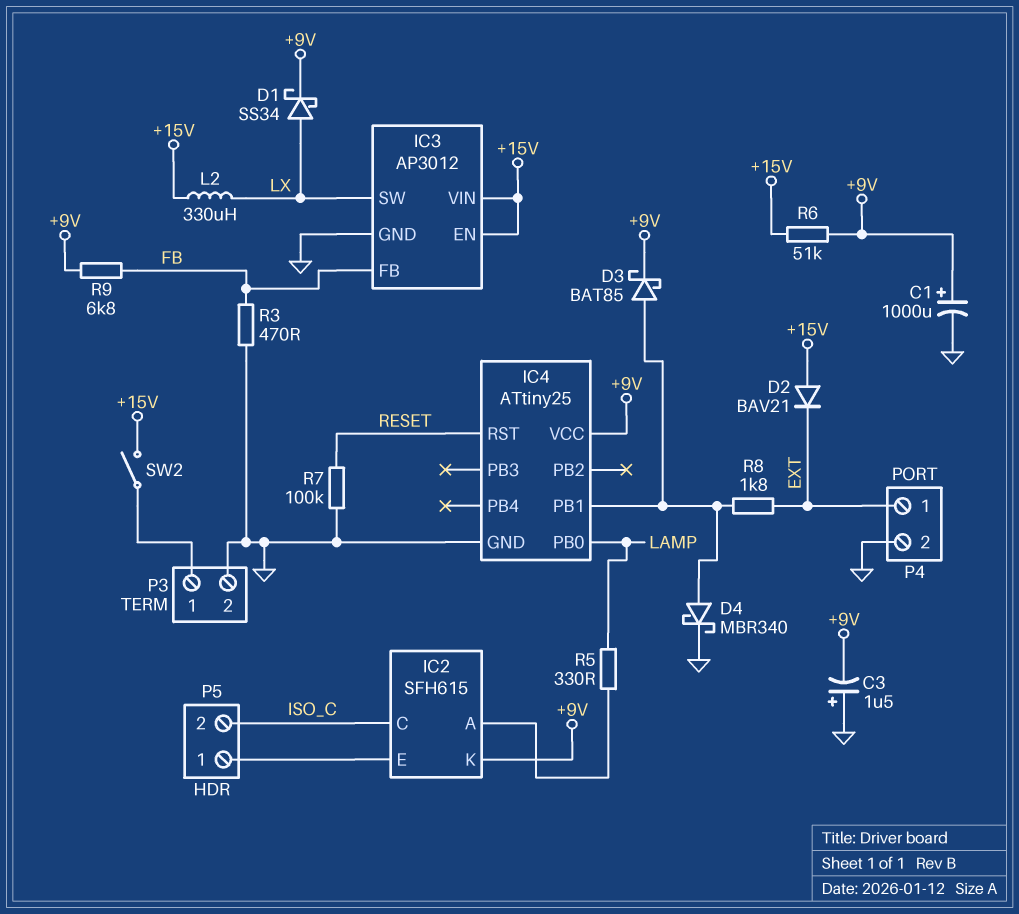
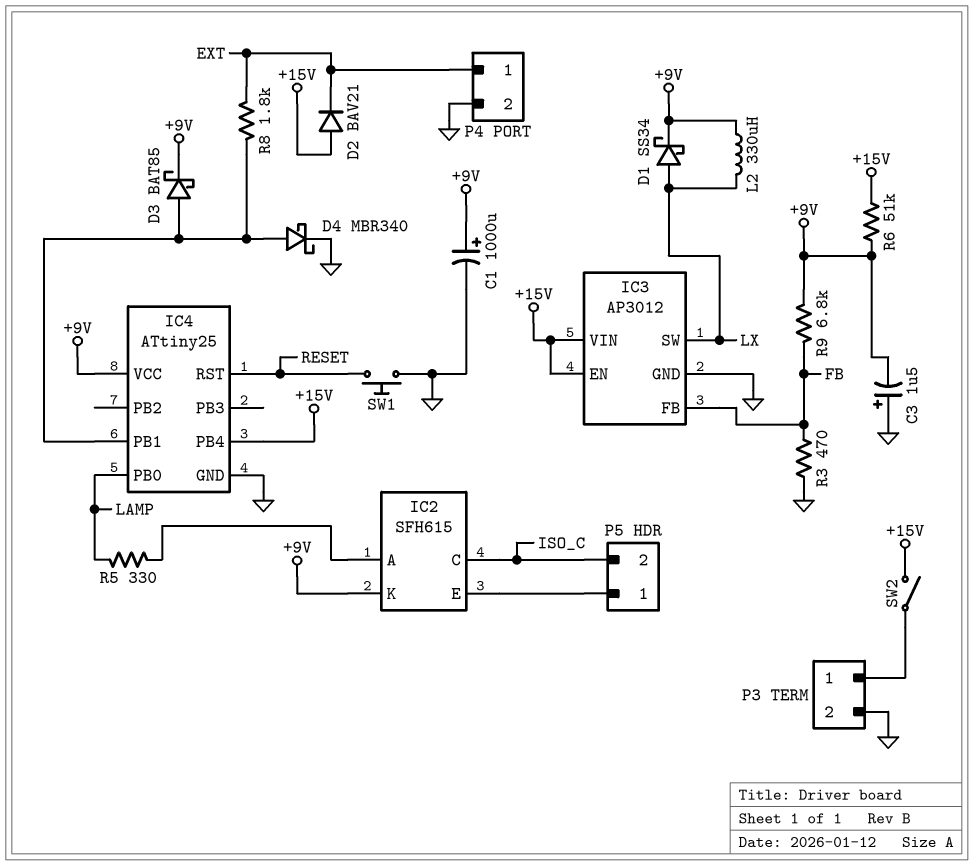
IC4 pin PB4: none -> +15V
L2: 330uH (+15V, LX) -> 330uH (+9V, LX)
R7: 100k (GND, RESET) -> none
SW1: none -> button (GND, RESET)

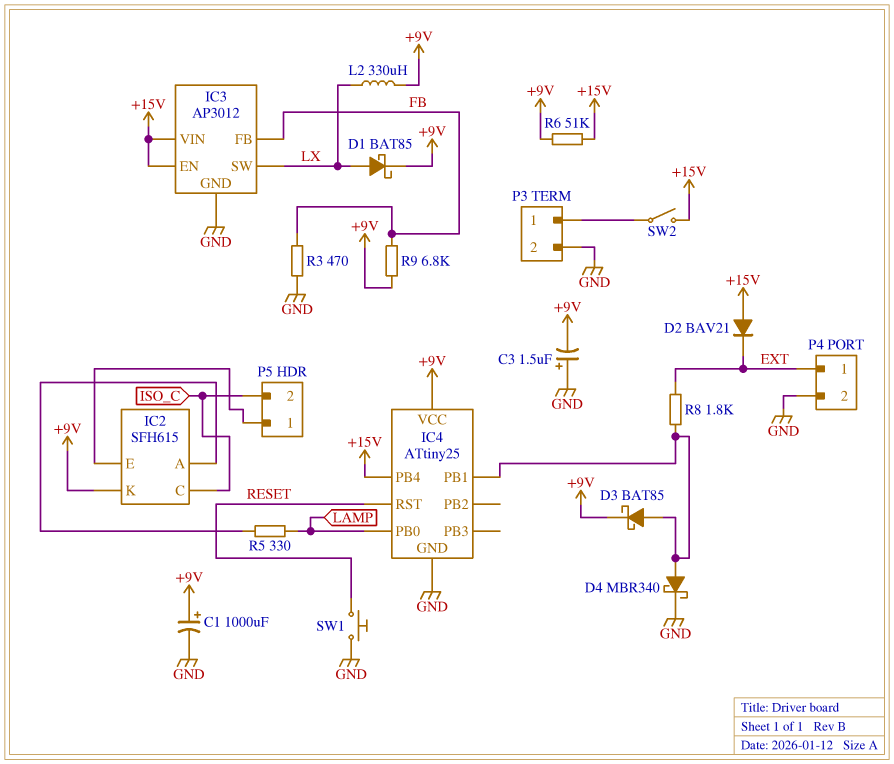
D1: schottky SS34 (A LX, K +9V) -> schottky BAT85 (A LX, K +9V)

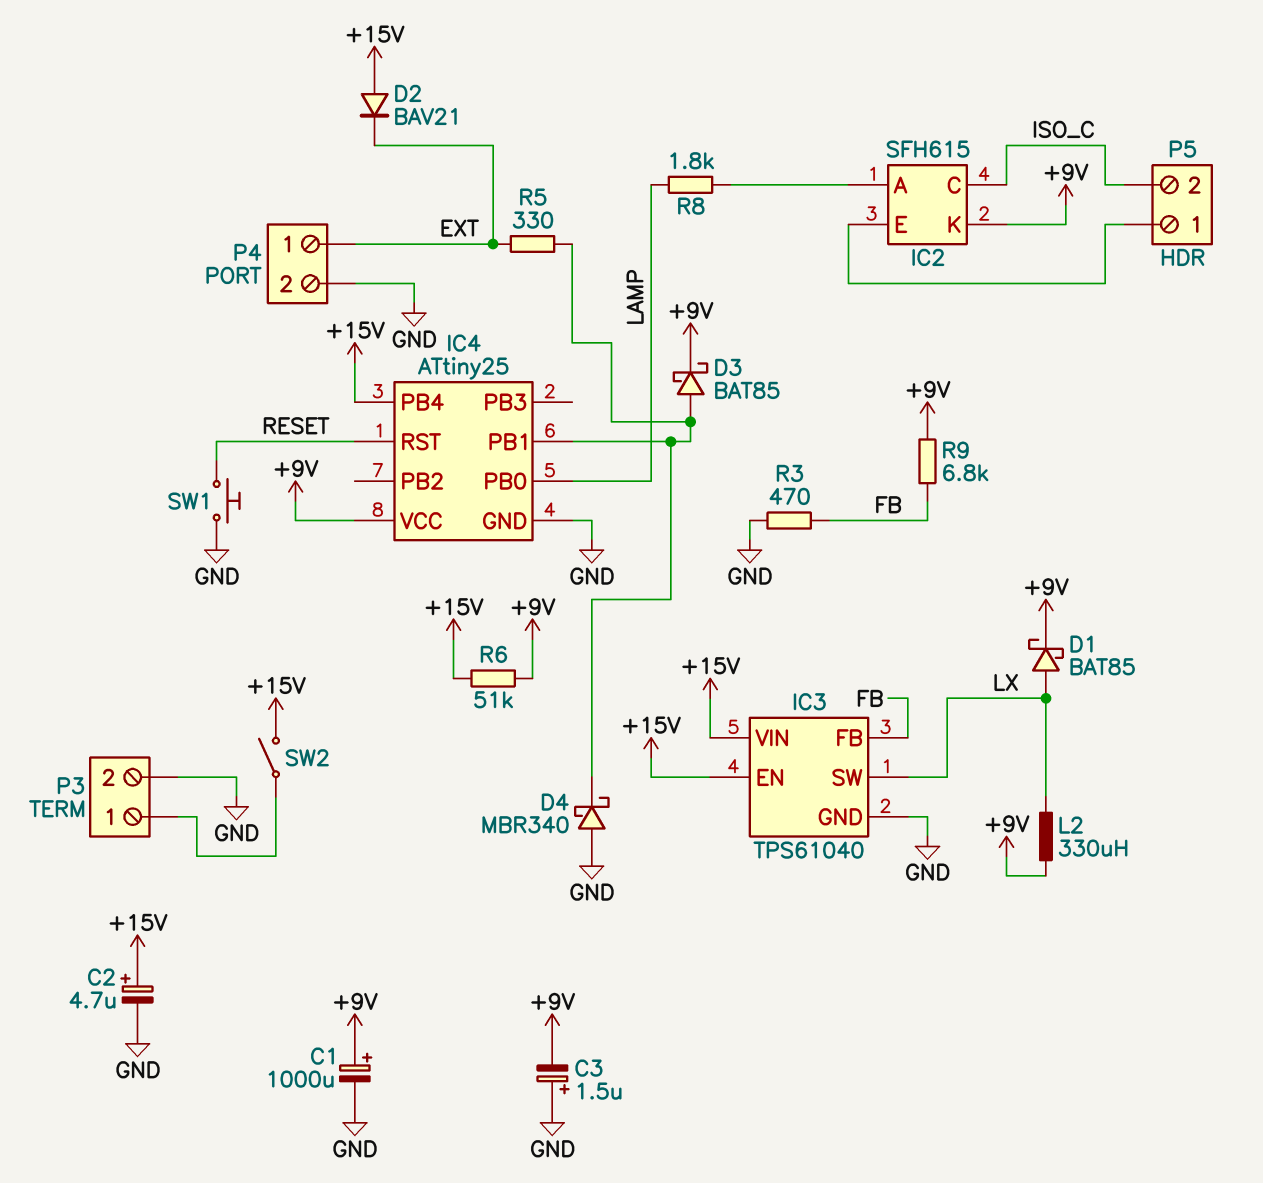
C2: none -> 4.7uF (plus +15V, minus GND)
D4: schottky MBR340 (A IC4/PB1, K GND) -> schottky MBR340 (A GND, K IC4/PB1)
IC3: AP3012 -> TPS61040
R5: 330 (IC2/A, LAMP) -> 330 (EXT, IC4/PB1)
R8: 1.8k (EXT, IC4/PB1) -> 1.8k (IC2/A, LAMP)

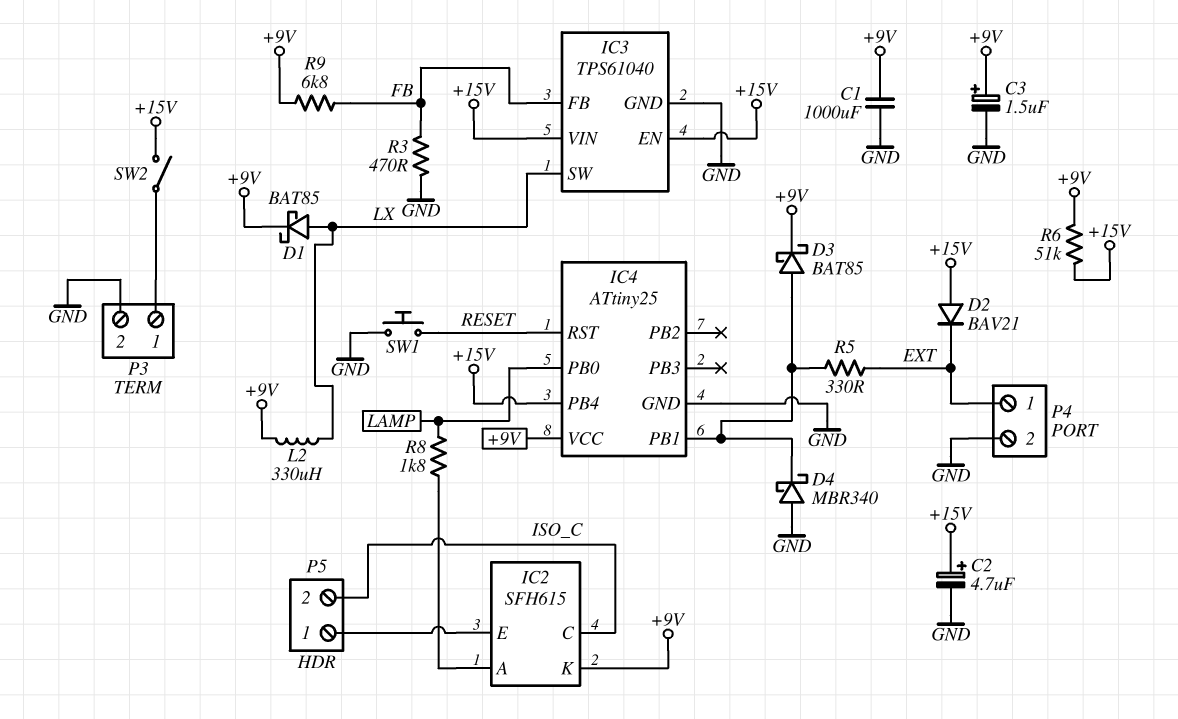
C1: 1000uF (plus +9V, minus GND) -> 1000uF (+9V, GND)
C3: 1.5uF (plus GND, minus +9V) -> 1.5uF (plus +9V, minus GND)

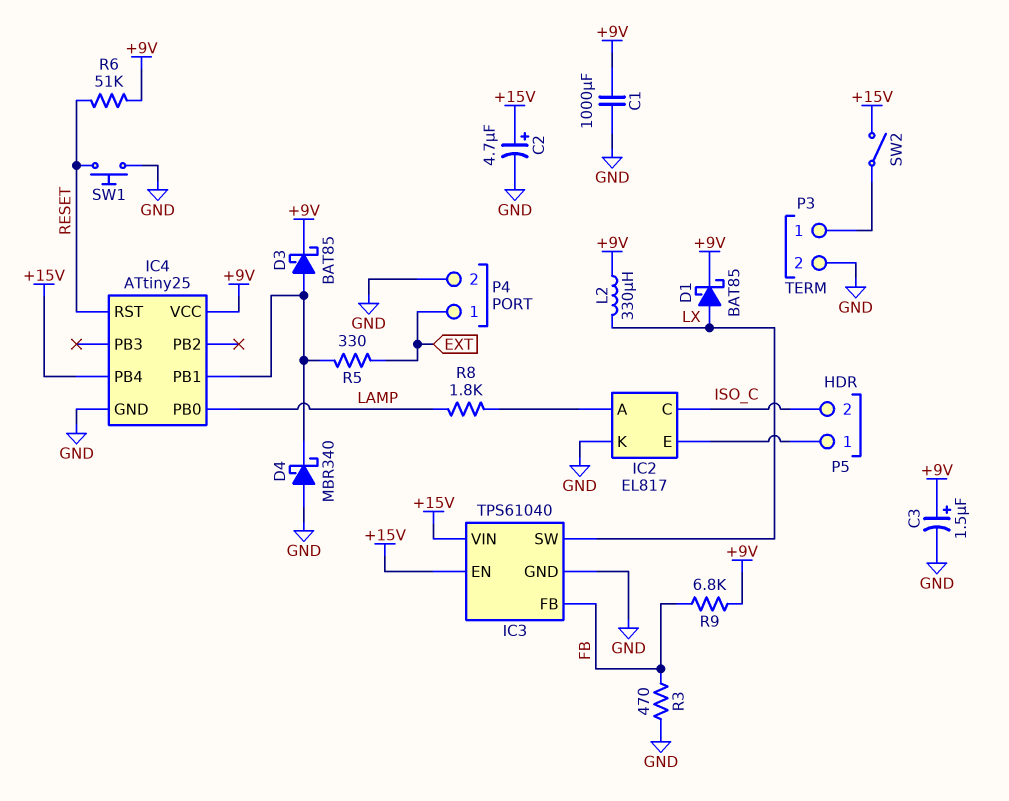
D2: diode BAV21 (A +15V, K EXT) -> none
IC2: SFH615 -> EL817
IC2 pin K: +9V -> GND
R6: 51k (+9V, +15V) -> 51k (+9V, RESET)

